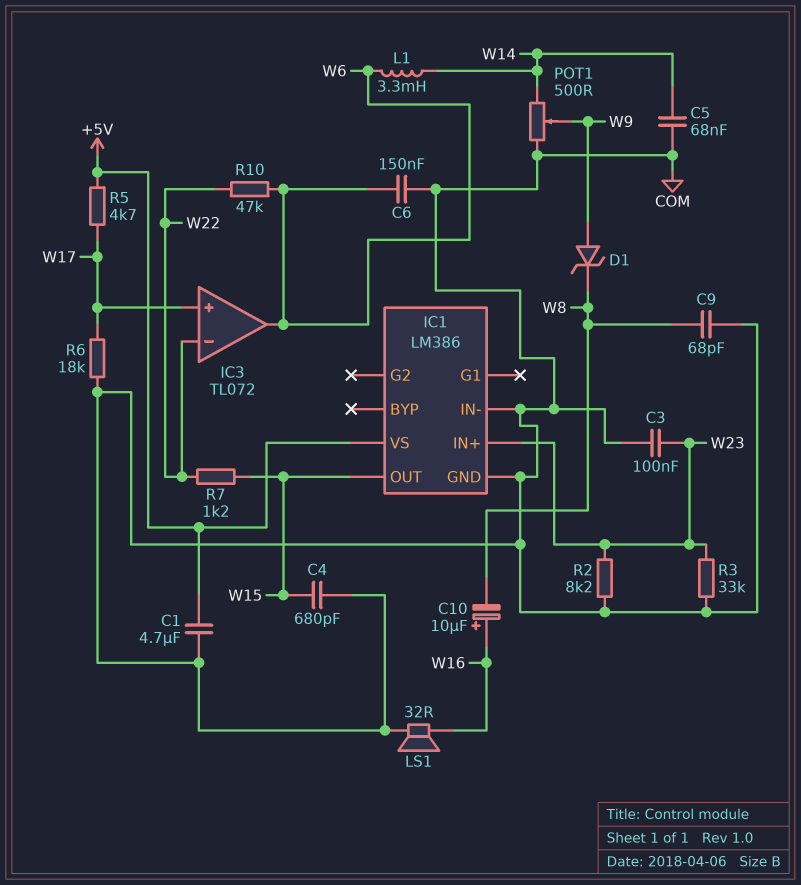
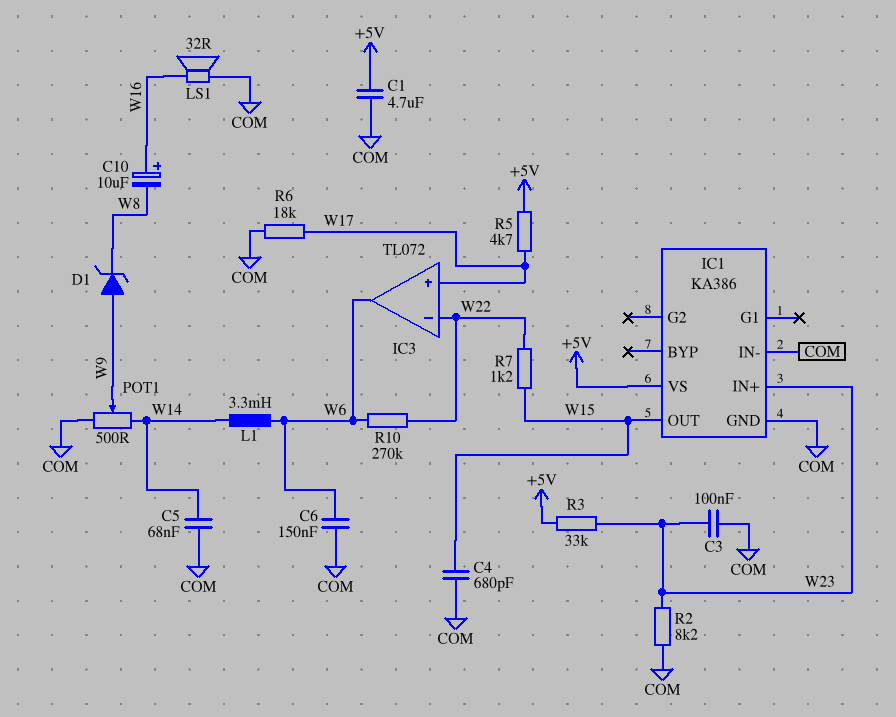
C9: 68pF (COM, W8) -> none
IC1: LM386 -> KA386
R3: 33k (COM, W23) -> 33k (+5V, W23)
R10: 47k (W6, W22) -> 270k (W6, W22)

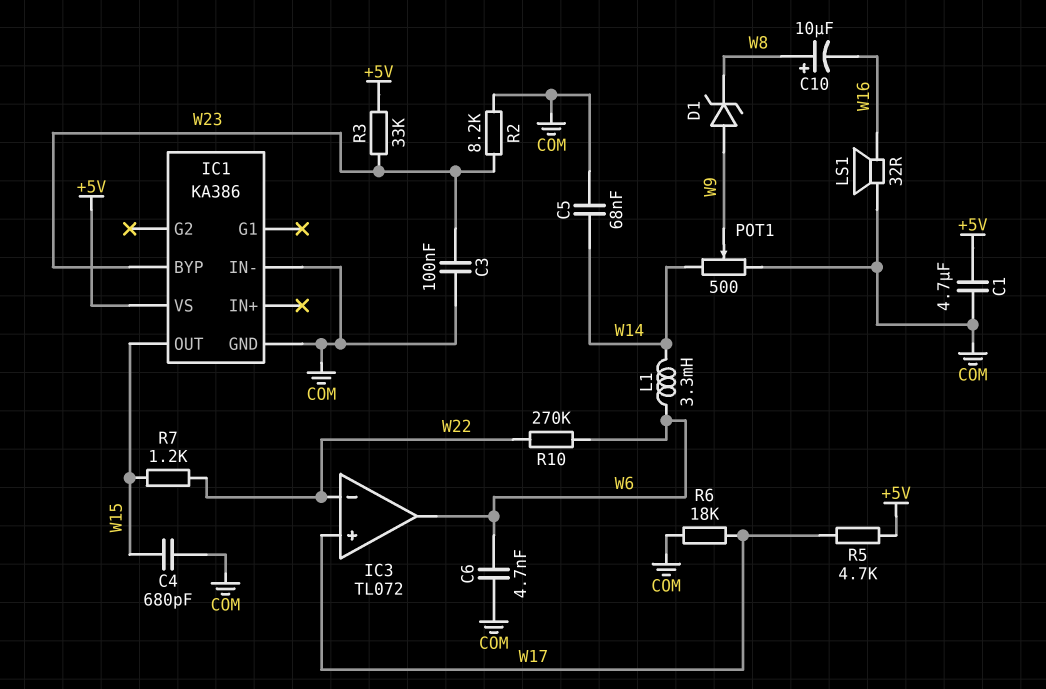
C6: 150nF (COM, W6) -> 4.7nF (COM, W6)
C10: 10uF (plus W16, minus W8) -> 10uF (plus W8, minus W16)
IC1 pin BYP: none -> W23
IC1 pin IN+: W23 -> none

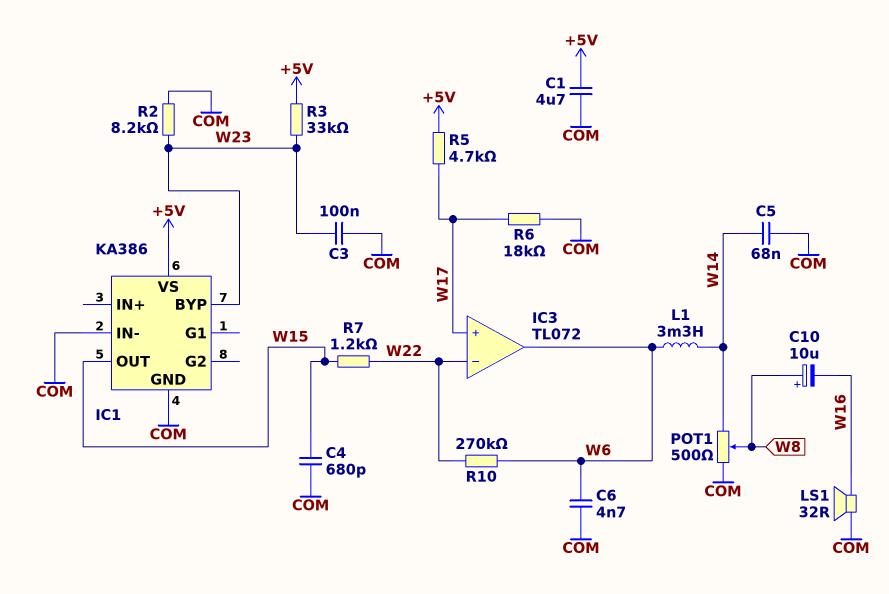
D1: zener (A W9, K W8) -> none
POT1: 500 (COM, W14, wiper W9) -> 500 (COM, W14, wiper W8)

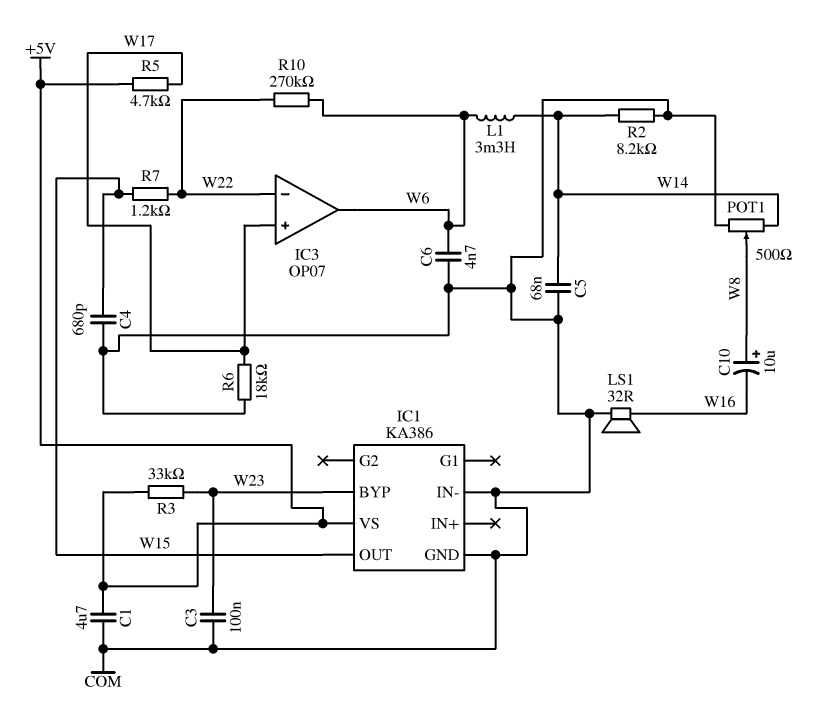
IC3: TL072 -> OP07
R2: 8.2k (COM, W23) -> 8.2k (COM, W14)

